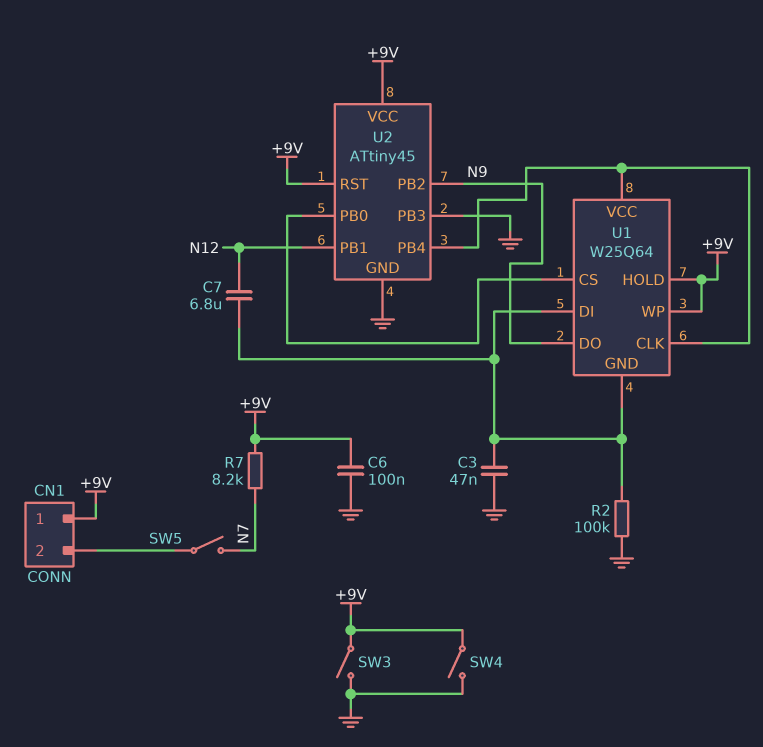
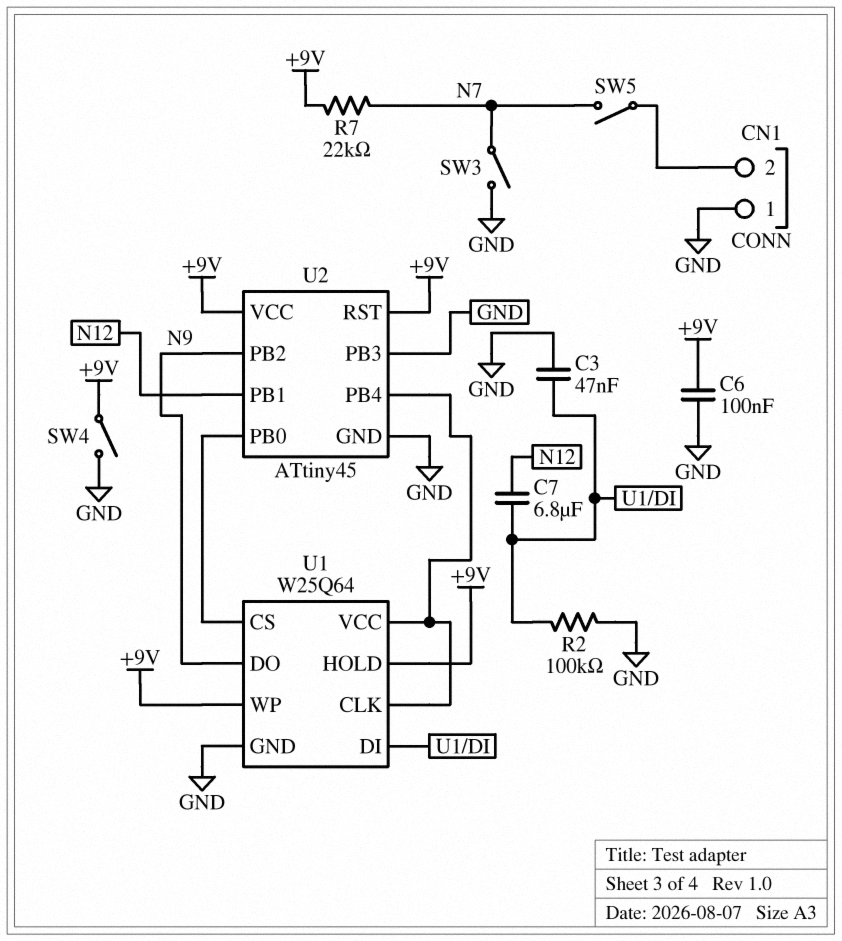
CN1 pin 1: +9V -> GND
R7: 8.2k (+9V, N7) -> 22k (+9V, N7)
SW3: switch (+9V, GND) -> switch (GND, N7)
U1 pin GND: U1/DI -> GND

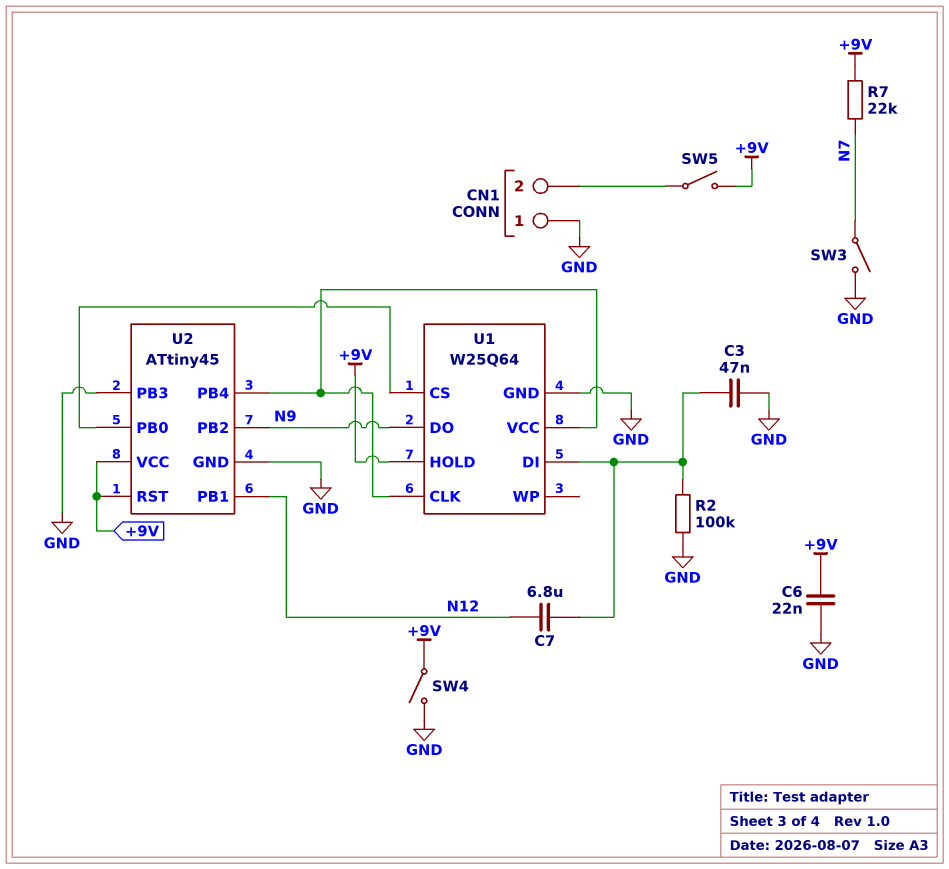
C6: 100nF (+9V, GND) -> 22nF (+9V, GND)
SW5: switch (CN1/2, N7) -> switch (+9V, CN1/2)
U1 pin WP: +9V -> none

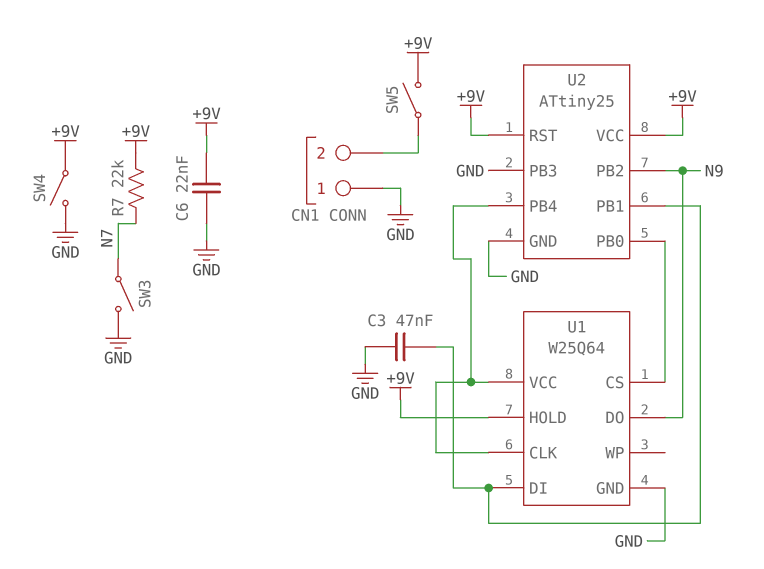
C7: 6.8uF (N12, U1/DI) -> none
R2: 100k (GND, U1/DI) -> none
U2: ATtiny45 -> ATtiny25
U2 pin PB1: N12 -> U1/DI

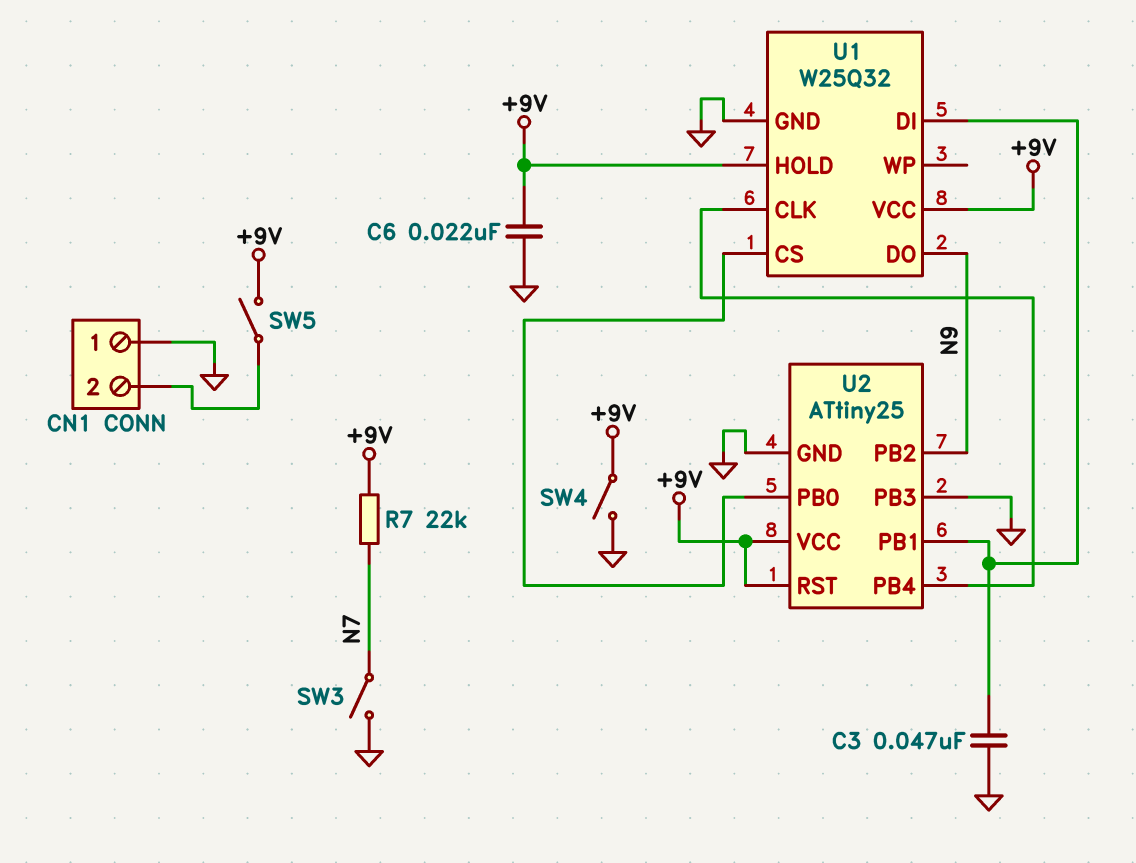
U1: W25Q64 -> W25Q32
U1 pin VCC: U1/CLK -> +9V

